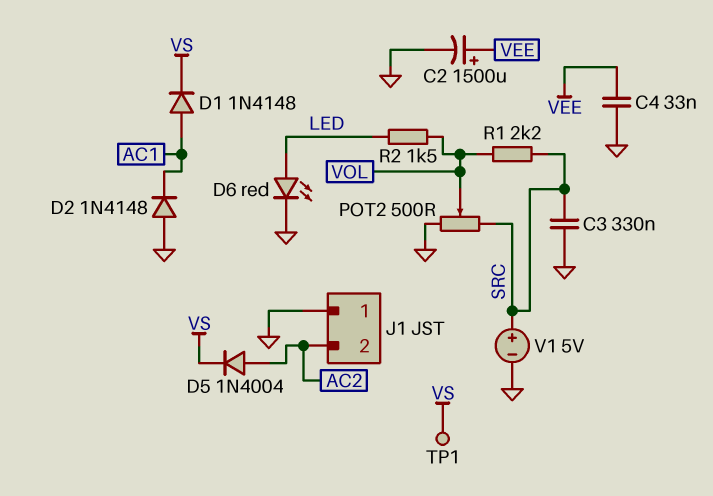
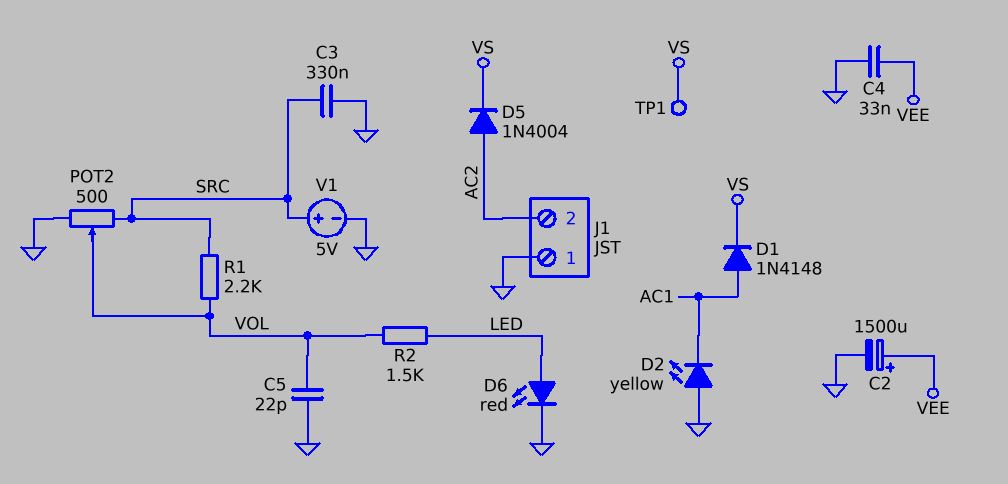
C5: none -> 22pF (GND, VOL)
D2: diode 1N4148 (A GND, K AC1) -> LED yellow (A GND, K AC1)

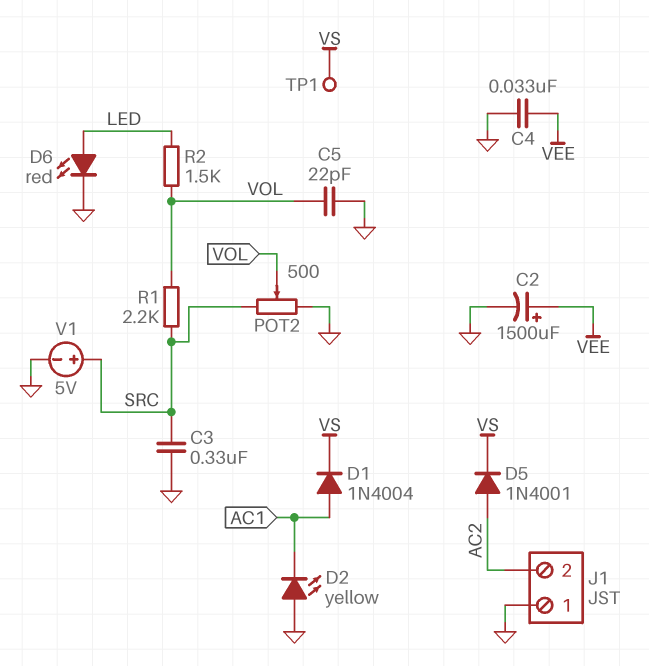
D1: diode 1N4148 (A AC1, K VS) -> diode 1N4004 (A AC1, K VS)
D5: diode 1N4004 (A AC2, K VS) -> diode 1N4001 (A AC2, K VS)

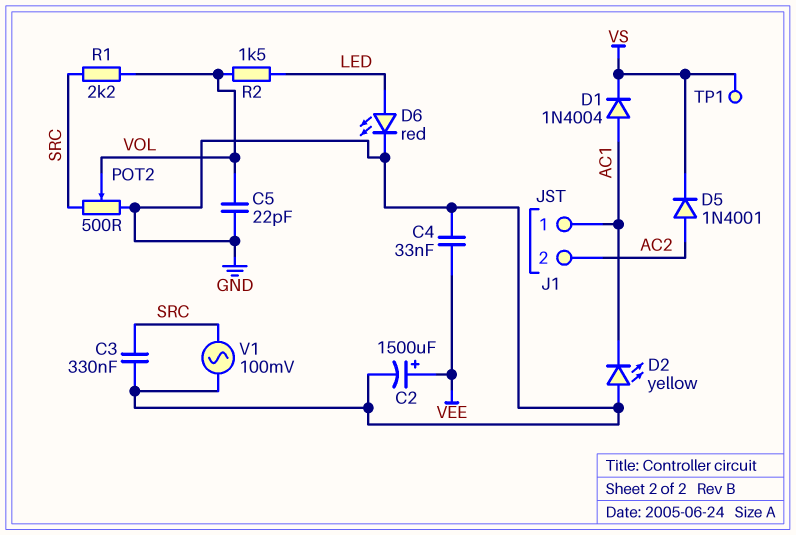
J1 pin 1: GND -> AC1
V1: 5V (plus SRC, minus GND) -> AC 100mV (GND, SRC)

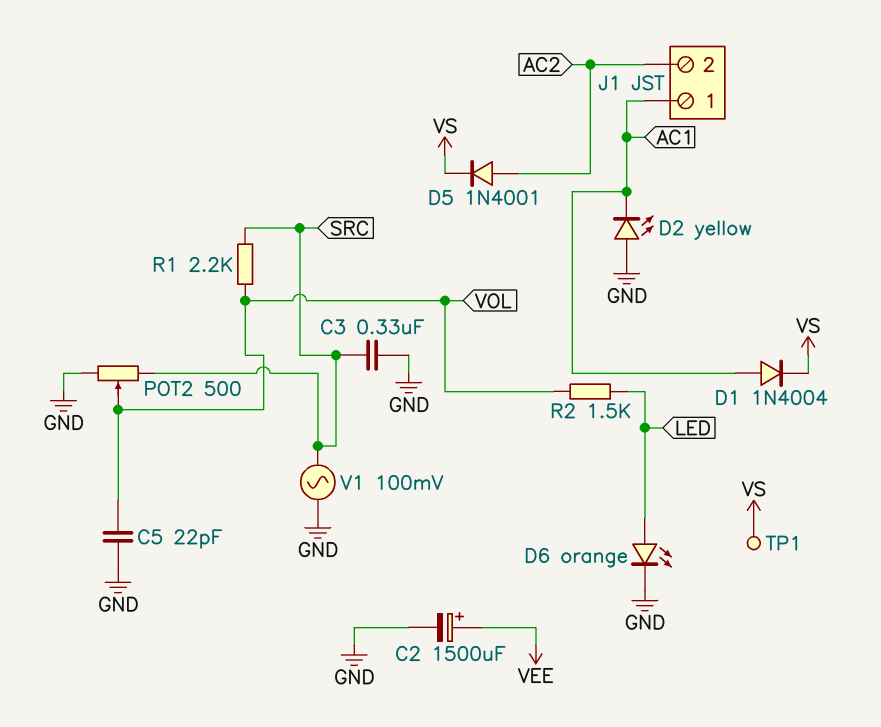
C4: 33nF (GND, VEE) -> none
D6: LED red (A LED, K GND) -> LED orange (A LED, K GND)

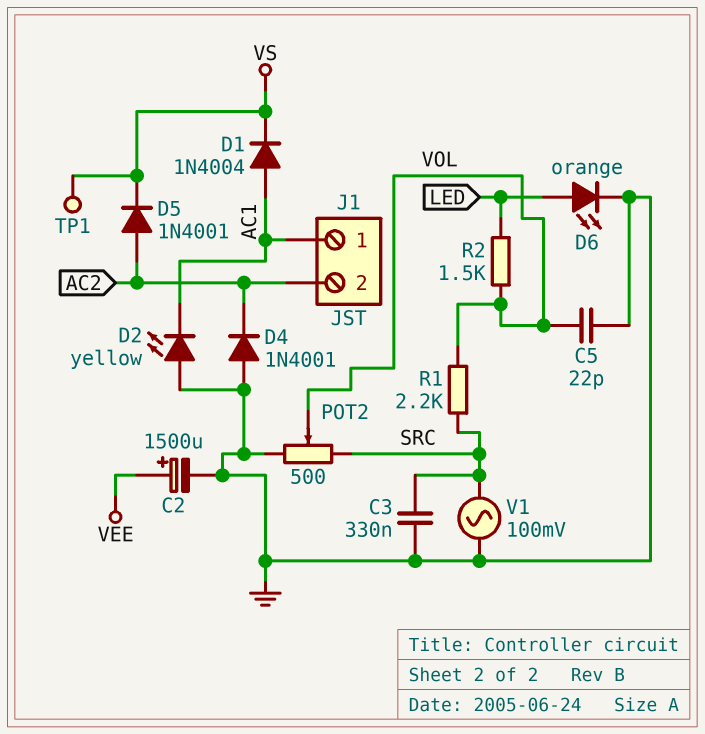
D4: none -> diode 1N4001 (A GND, K AC2)

